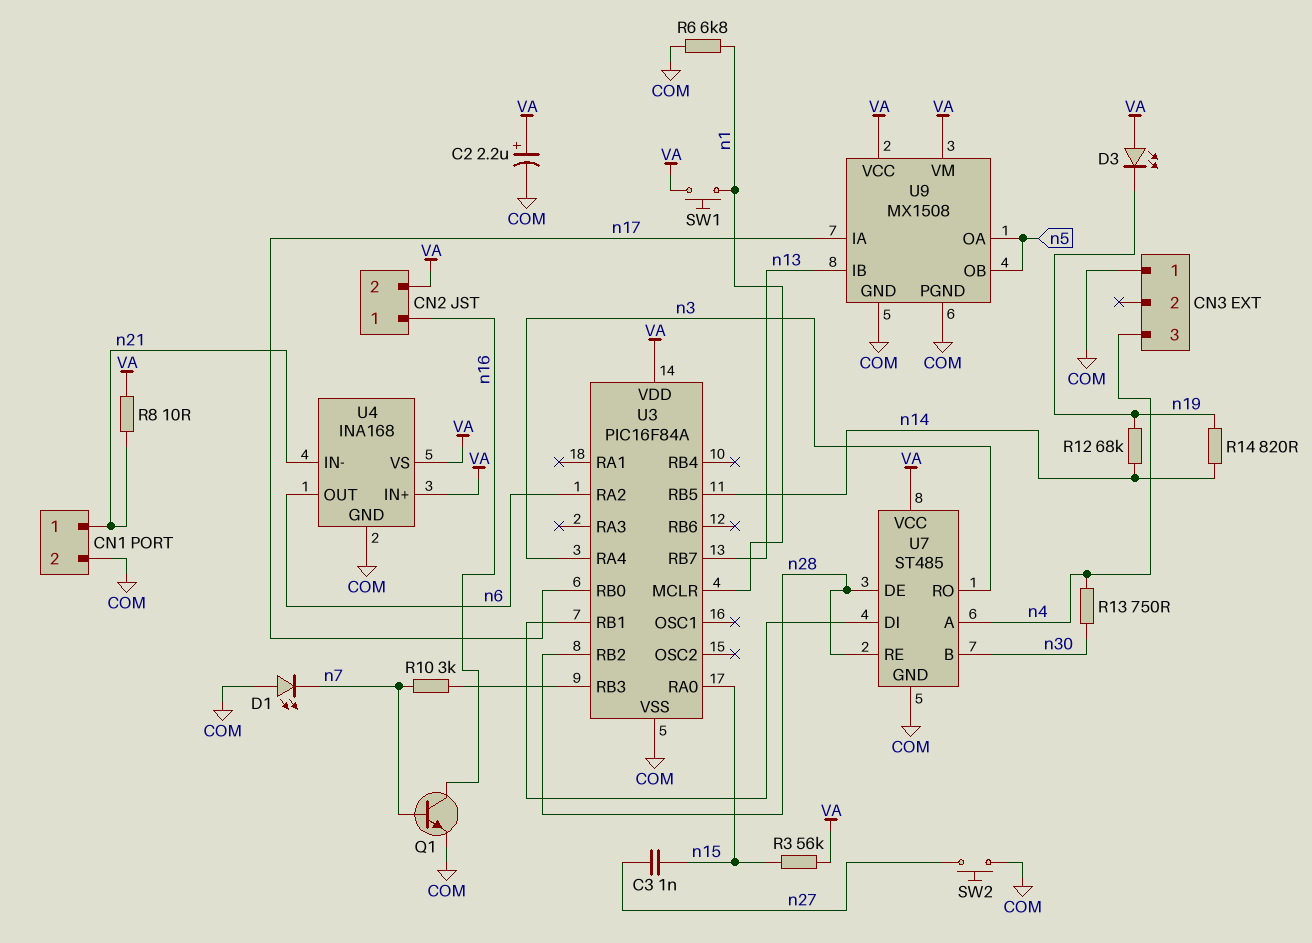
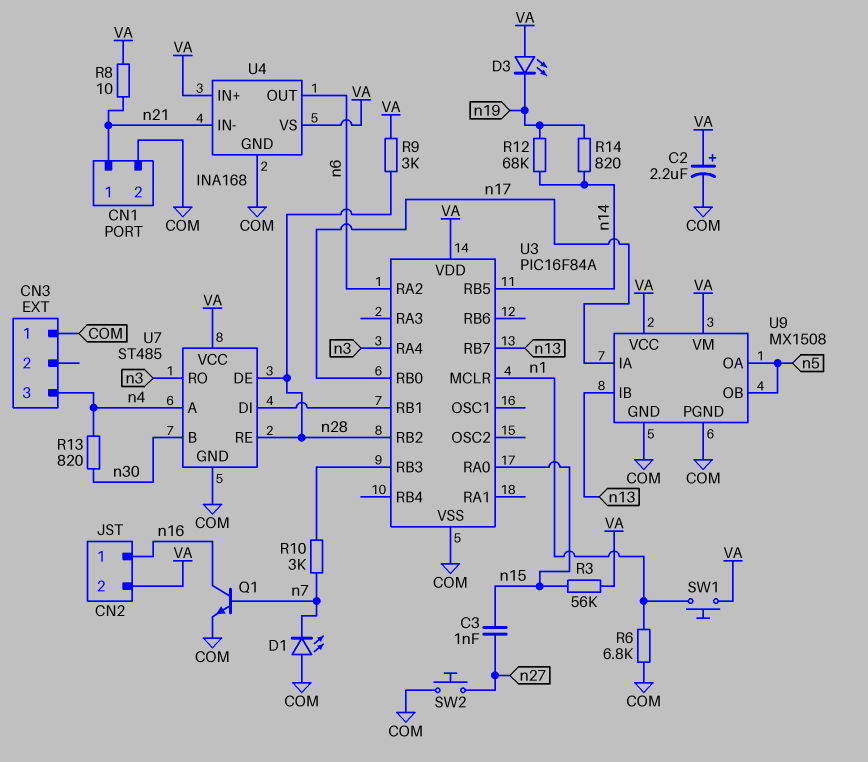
R9: none -> 3k (VA, n28)
R13: 750 (n4, n30) -> 820 (n4, n30)

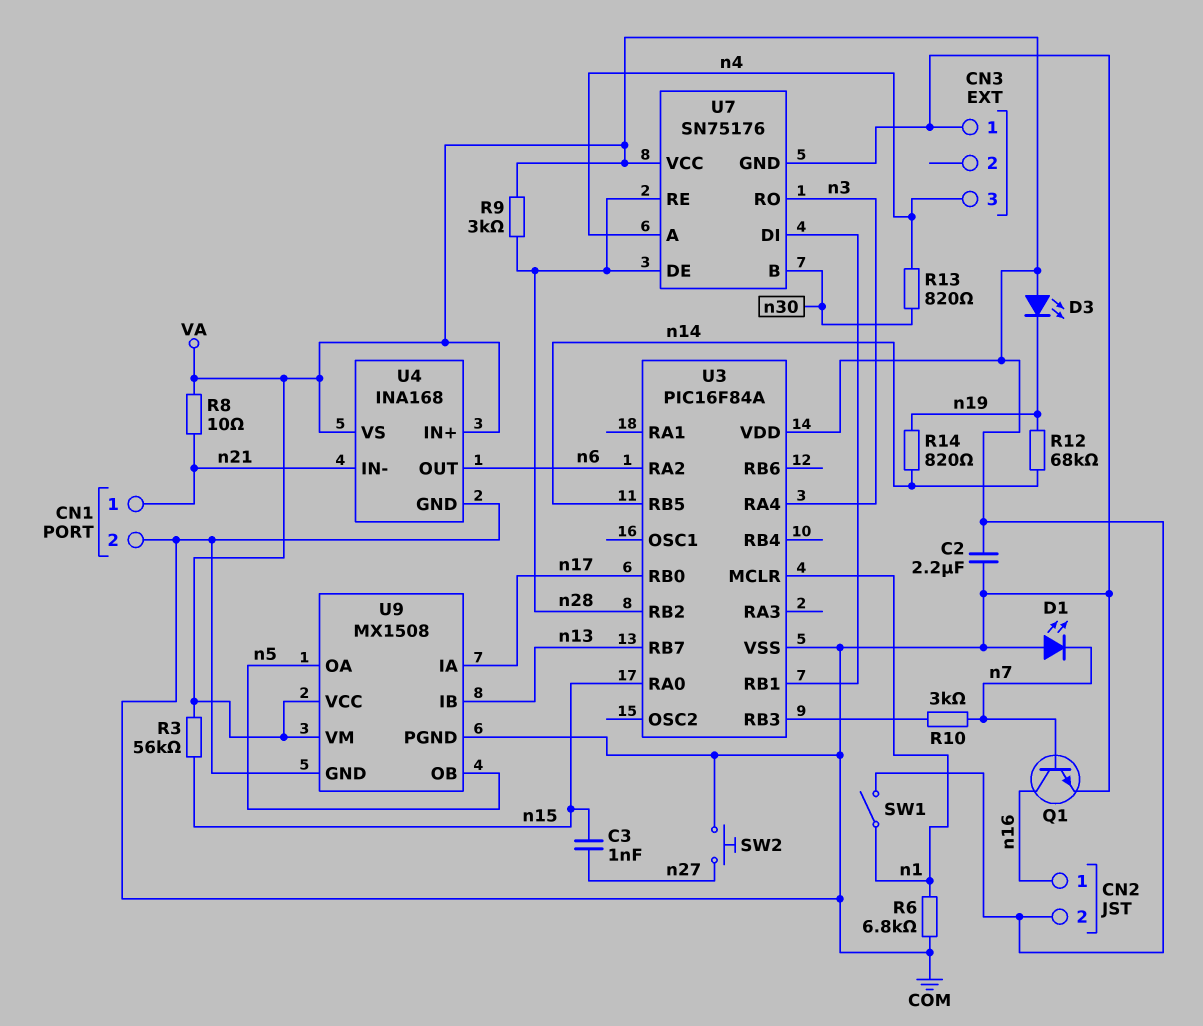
C2: 2.2uF (plus VA, minus COM) -> 2.2uF (COM, VA)
SW1: button (VA, n1) -> switch (VA, n1)
U7: ST485 -> SN75176

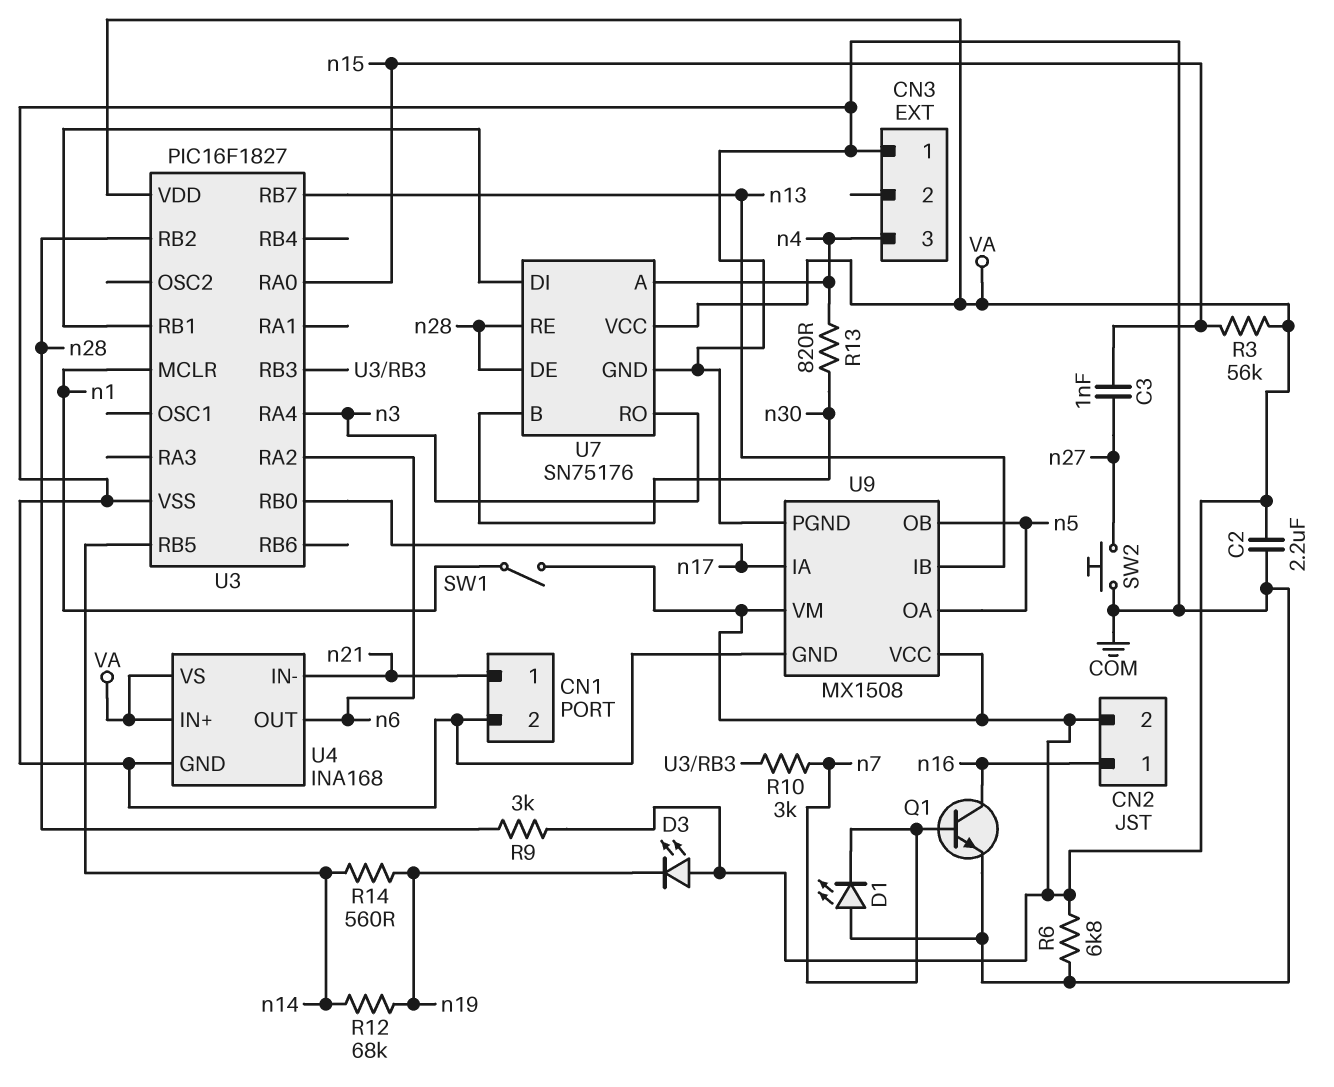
R6: 6.8k (COM, n1) -> 6.8k (COM, VA)
R8: 10 (VA, n21) -> none
R14: 820 (n14, n19) -> 560 (n14, n19)
U3: PIC16F84A -> PIC16F1827

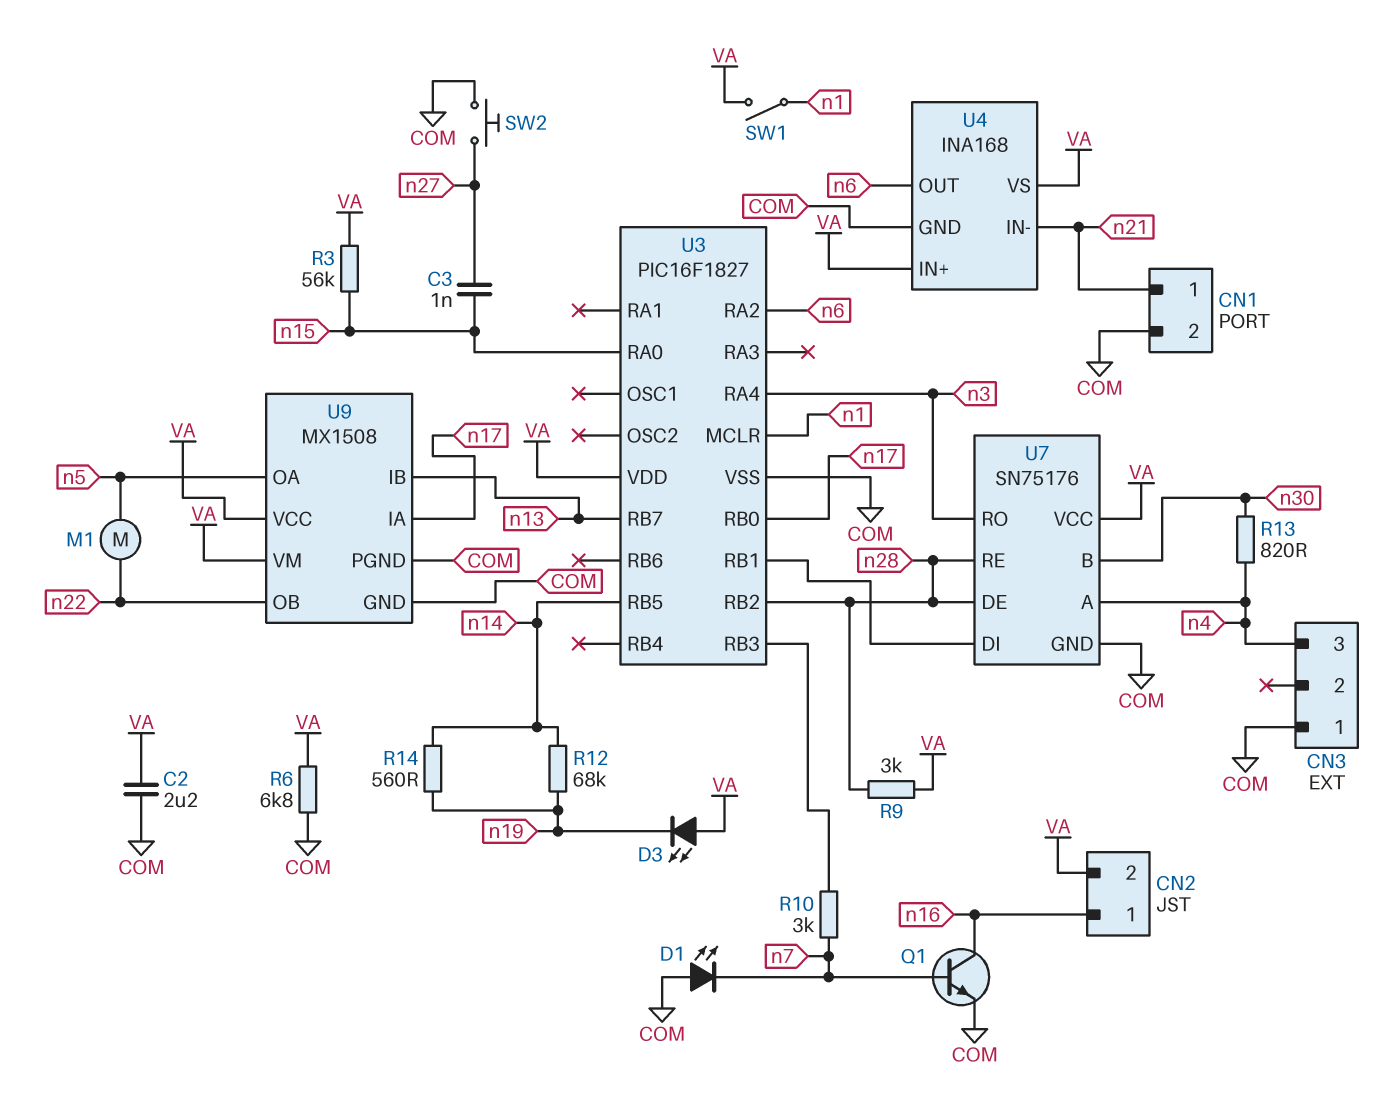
M1: none -> motor (n5, n22)
U9 pin OB: n5 -> n22

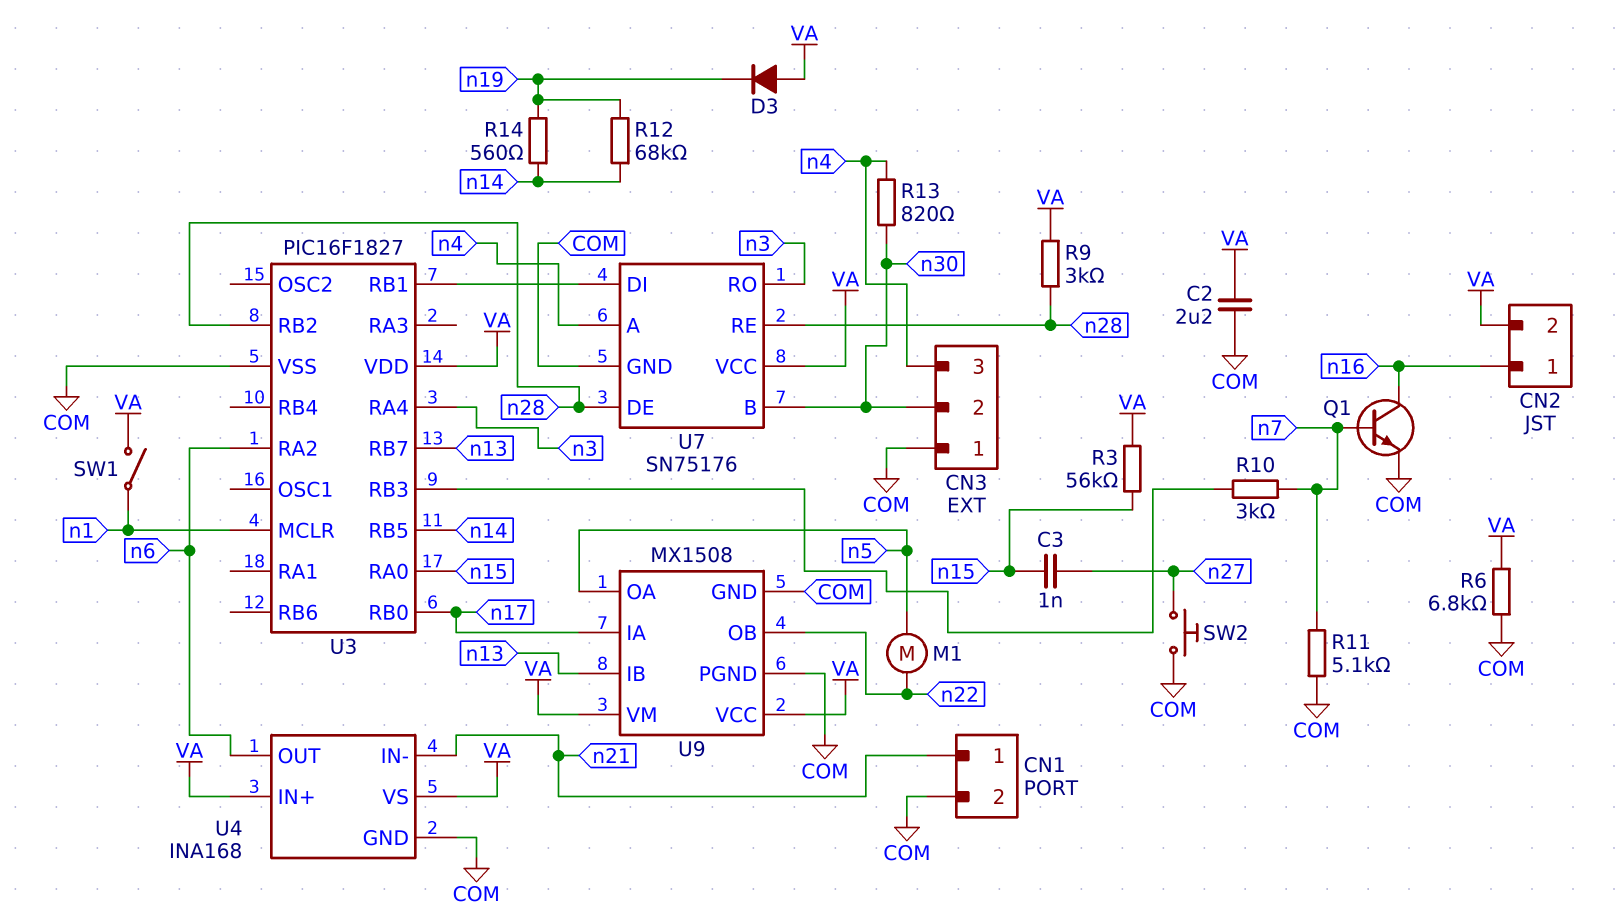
CN3 pin 2: none -> n30
D1: LED (A COM, K n7) -> none
D3: LED (A VA, K n19) -> diode (A VA, K n19)
R11: none -> 5.1k (COM, n7)

